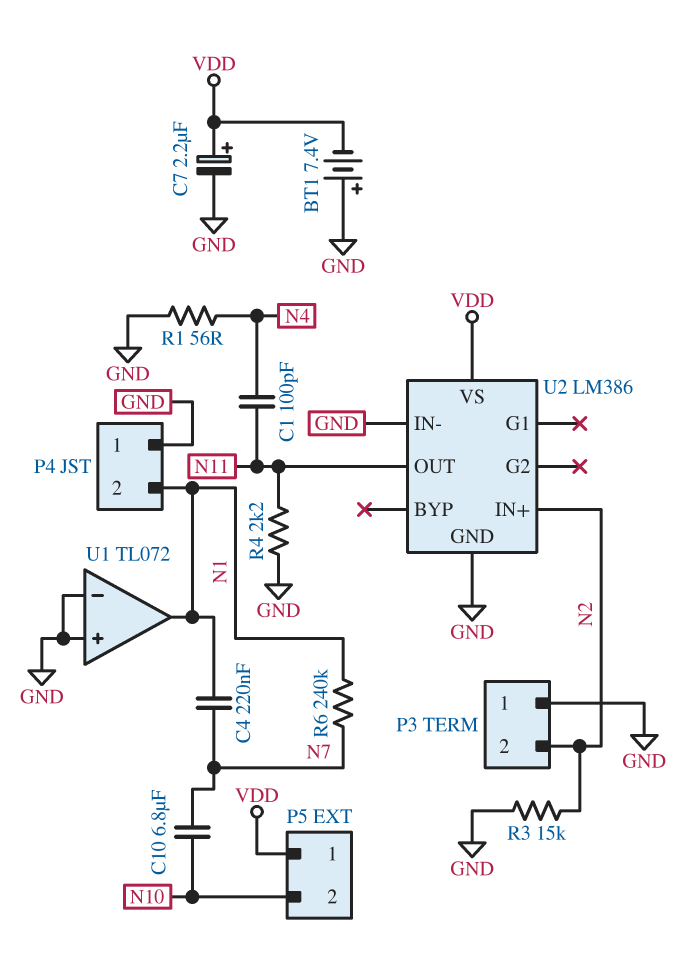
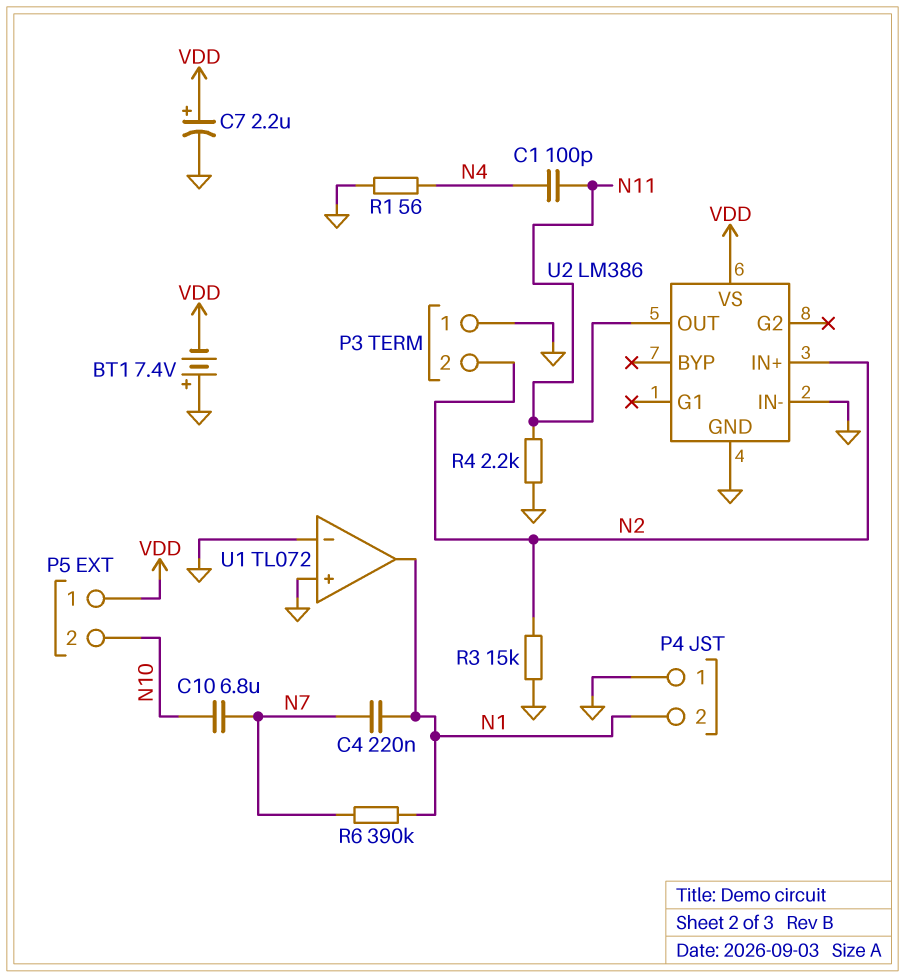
R6: 240k (N1, N7) -> 390k (N1, N7)

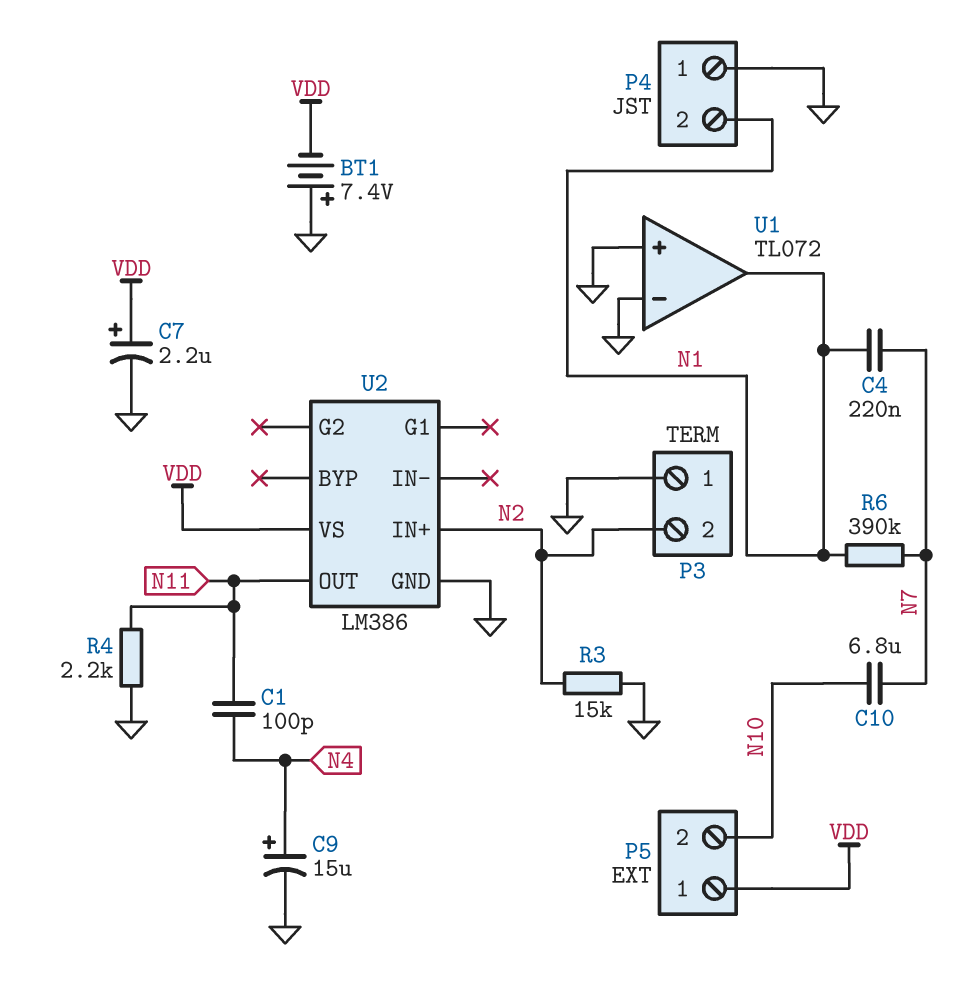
C9: none -> 15uF (plus N4, minus GND)
R1: 56 (GND, N4) -> none
U2 pin IN-: GND -> none

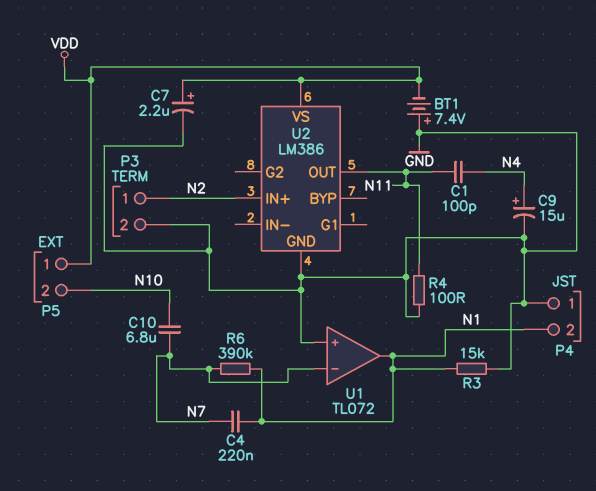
P3 pin 1: GND -> N2
P3 pin 2: N2 -> GND
R3: 15k (GND, N2) -> 15k (GND, N1)
R4: 2.2k (GND, N11) -> 100 (GND, N11)
U1 pin in-: GND -> N7

